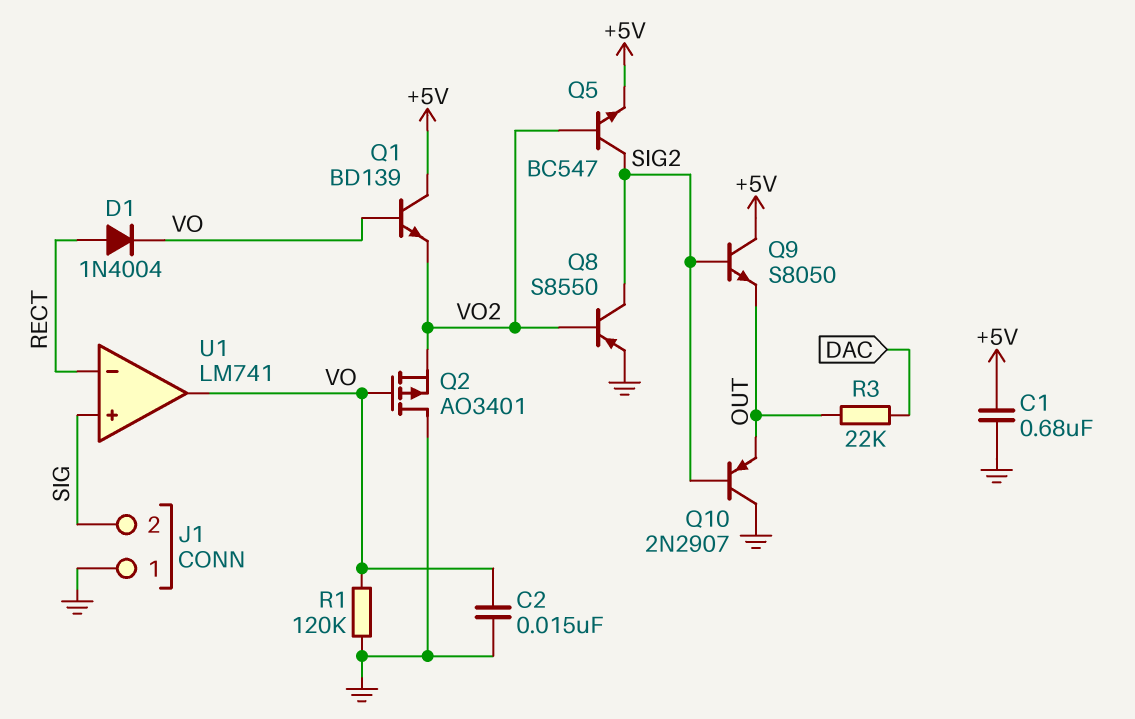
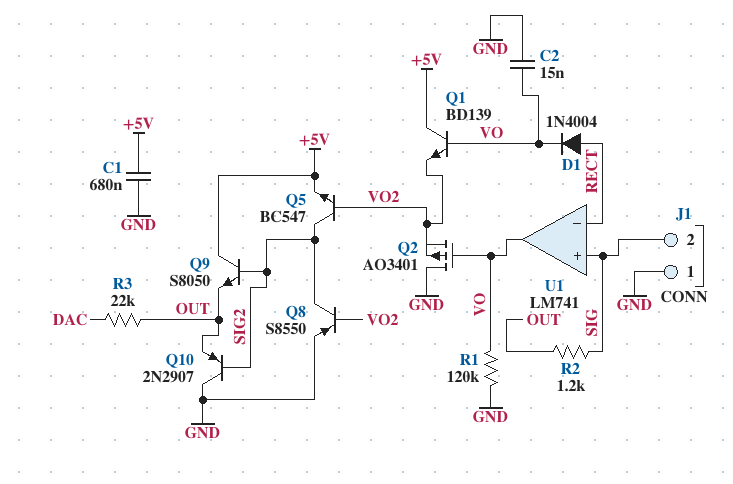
R2: none -> 1.2k (OUT, SIG)

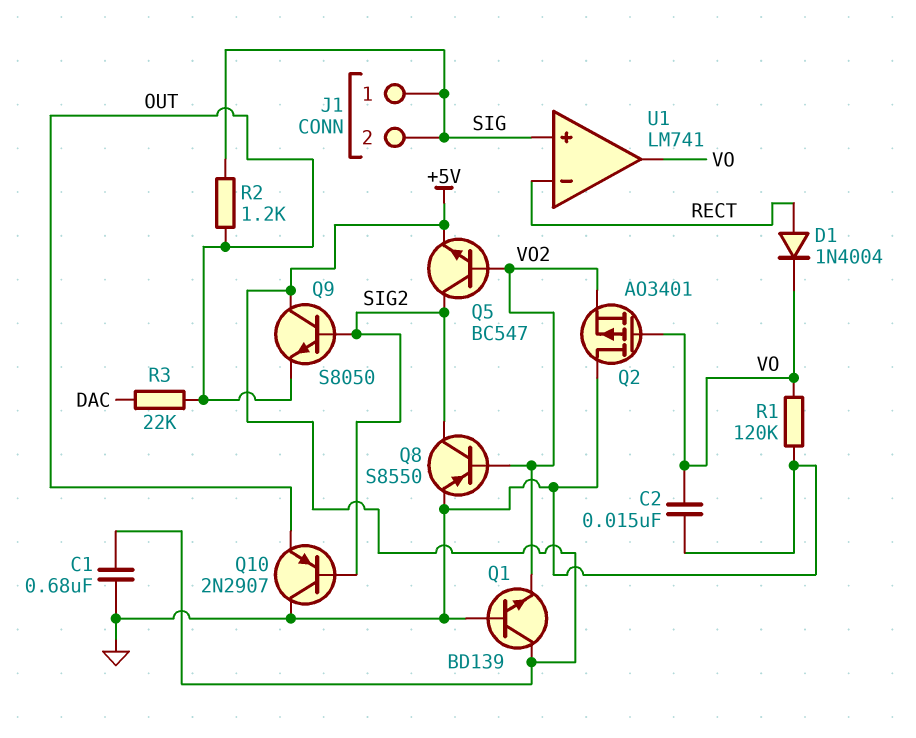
J1 pin 1: GND -> SIG
Q1: NPN BD139 (B VO, C +5V, E VO2) -> NPN BD139 (B GND, C +5V, E VO2)

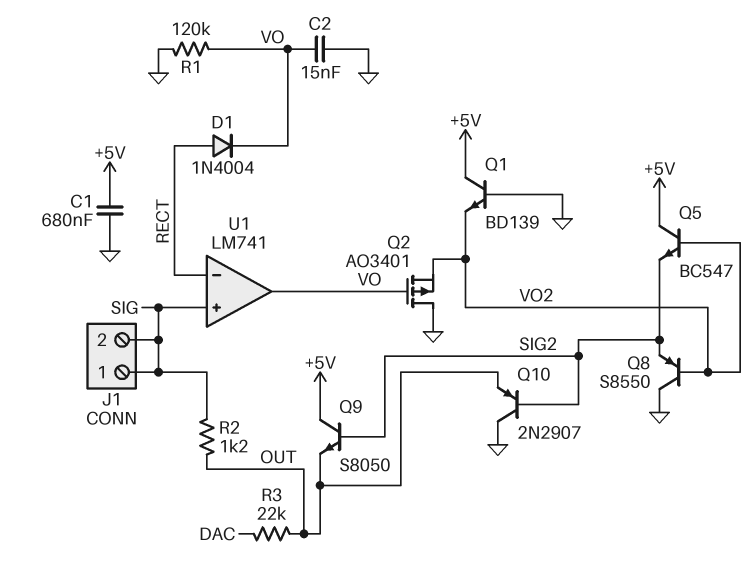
Q5: NPN BC547 (B VO2, C SIG2, E +5V) -> NPN BC547 (B VO2, C +5V, E SIG2)
Q8: PNP S8550 (B VO2, C SIG2, E GND) -> PNP S8550 (B VO2, C GND, E SIG2)

